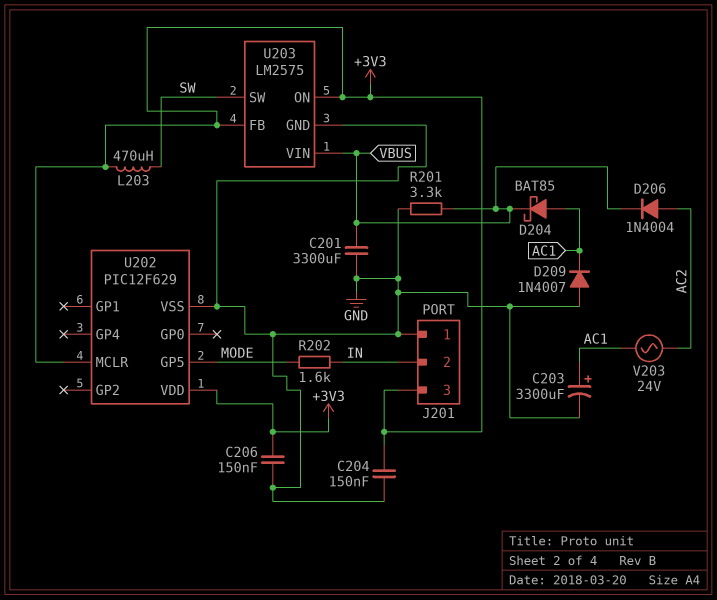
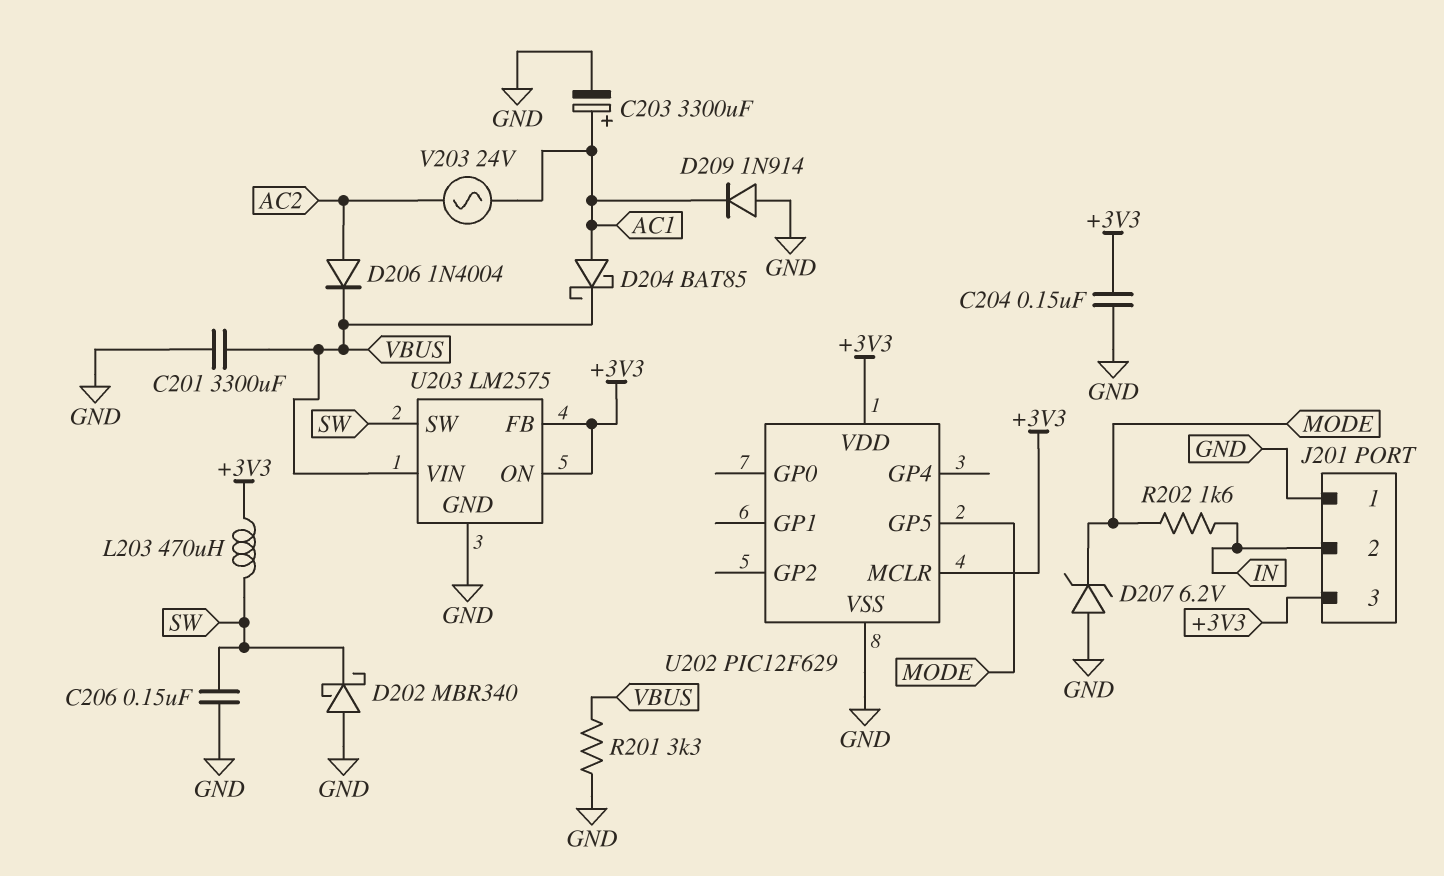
C206: 150nF (+3V3, GND) -> 150nF (GND, SW)
D202: none -> schottky MBR340 (A GND, K SW)
D207: none -> zener 6.2V (A GND, K MODE)
D209: diode 1N4007 (A GND, K AC1) -> diode 1N914 (A GND, K AC1)

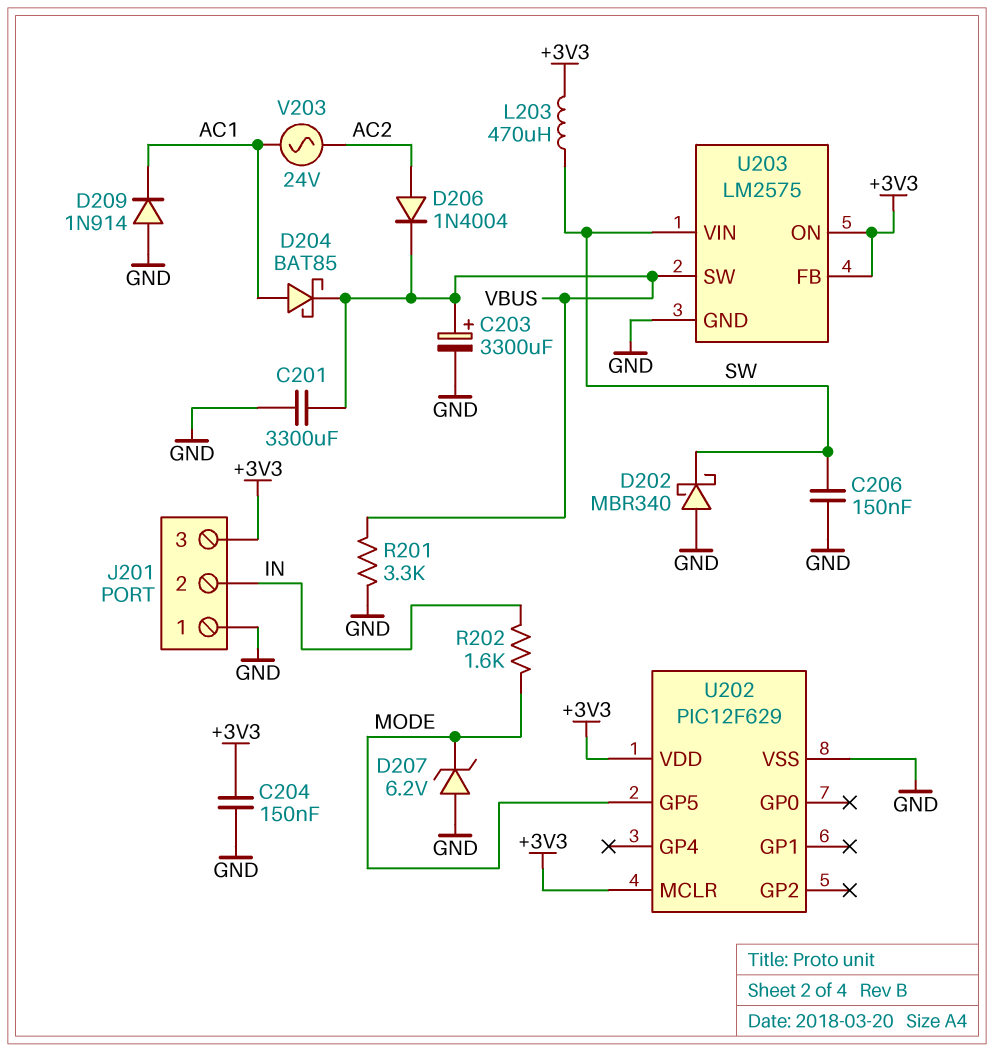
C203: 3300uF (plus AC1, minus GND) -> 3300uF (plus VBUS, minus GND)
U203 pin SW: SW -> VBUS
U203 pin VIN: VBUS -> SW

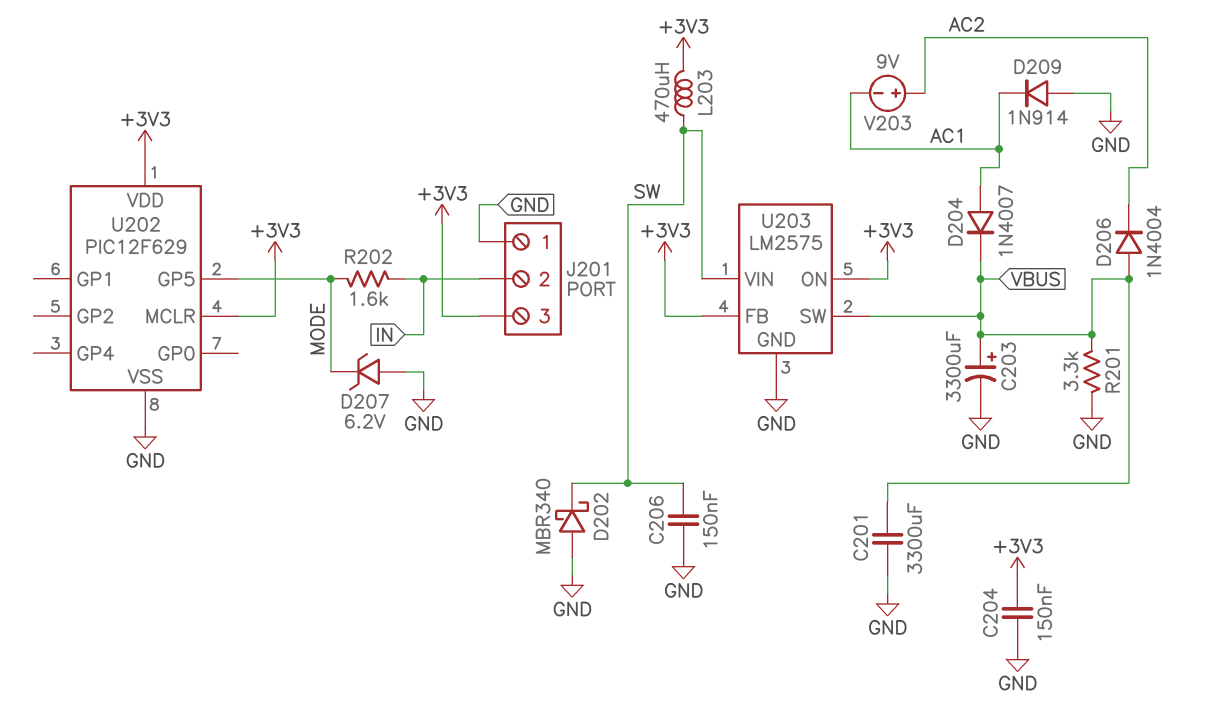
D204: schottky BAT85 (A AC1, K VBUS) -> diode 1N4007 (A AC1, K VBUS)
D206: diode 1N4004 (A AC2, K VBUS) -> diode 1N4004 (A VBUS, K AC2)
V203: AC 24V (AC1, AC2) -> 9V (plus AC2, minus AC1)

